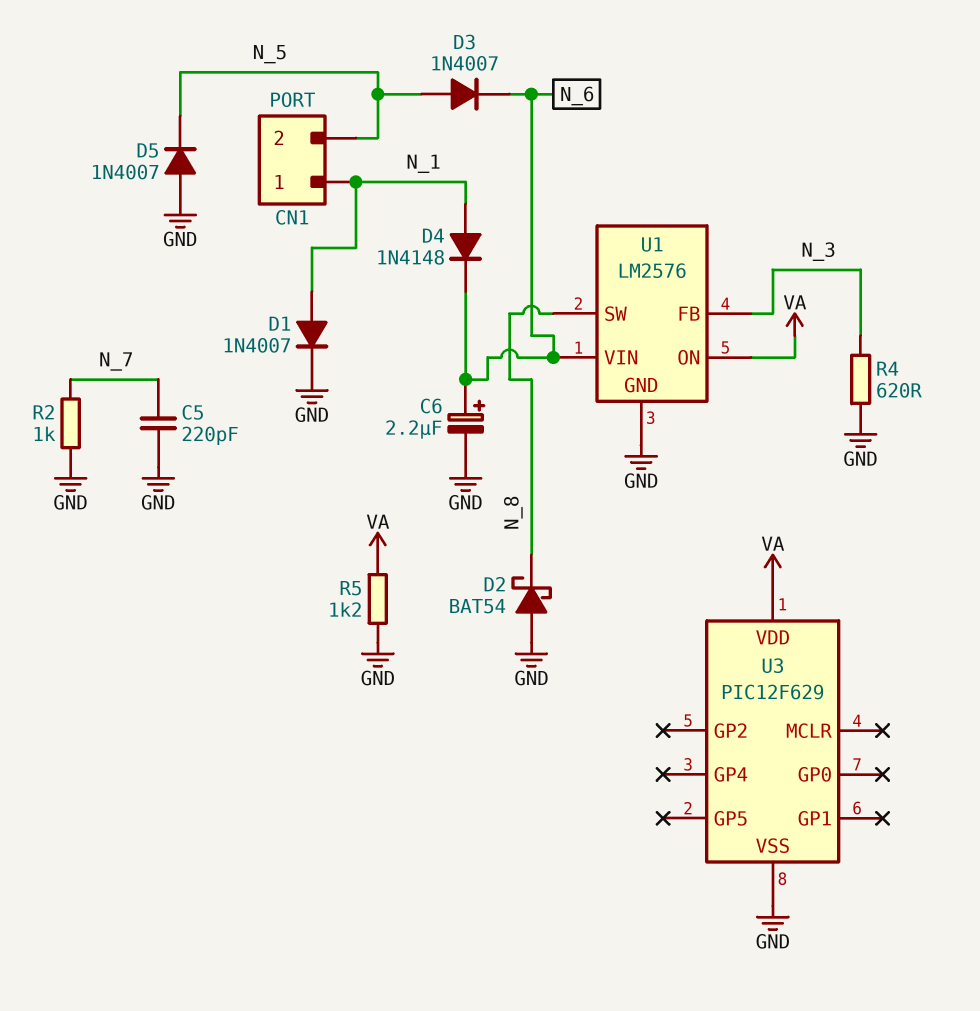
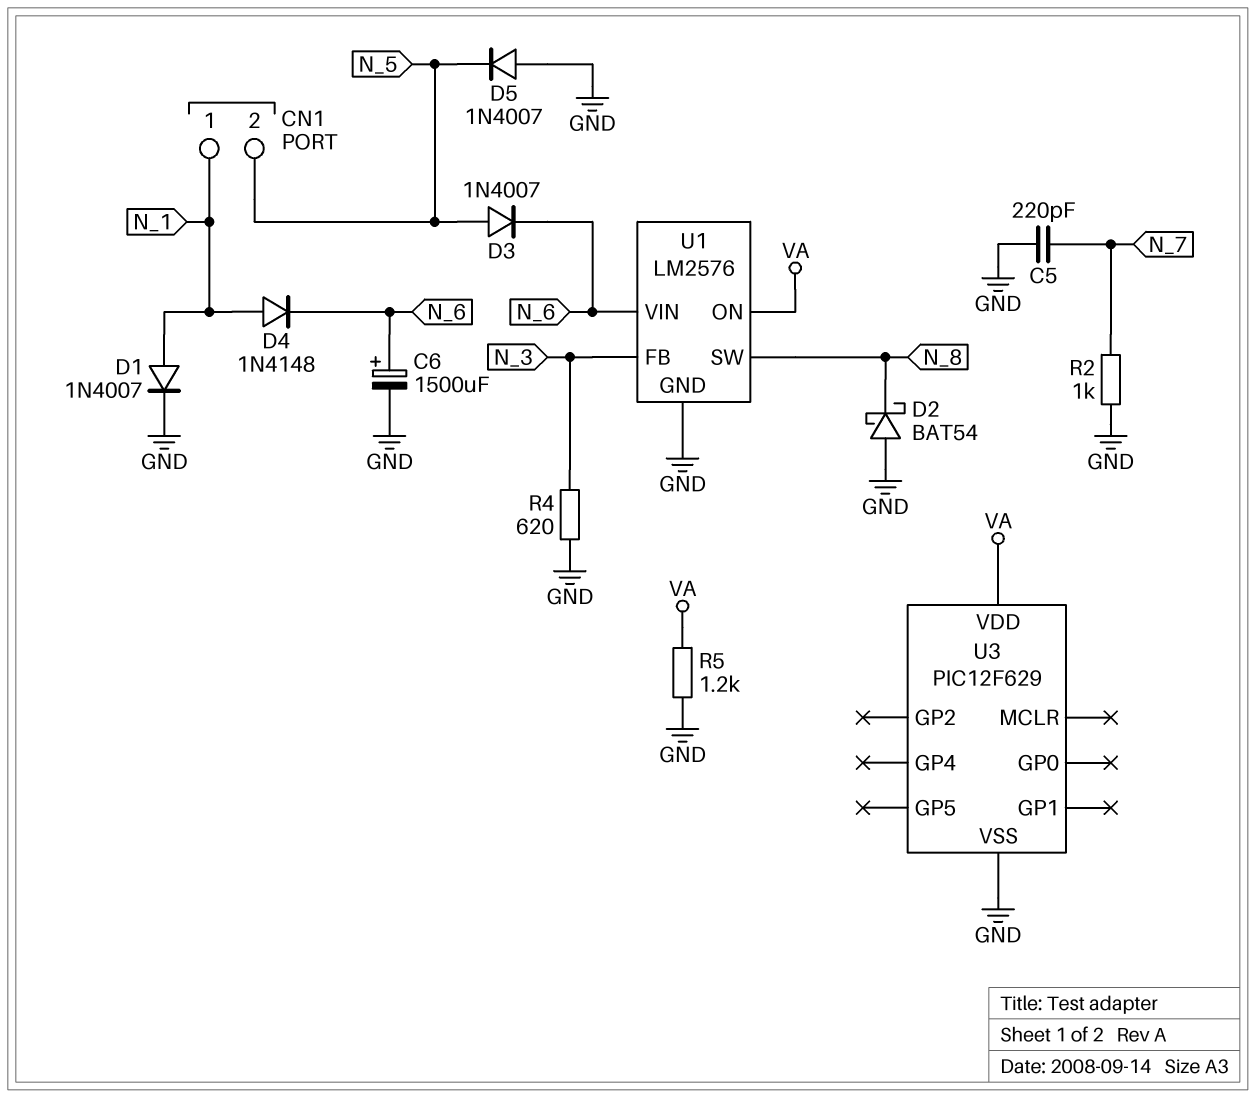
C6: 2.2uF (plus N_6, minus GND) -> 1500uF (plus N_6, minus GND)

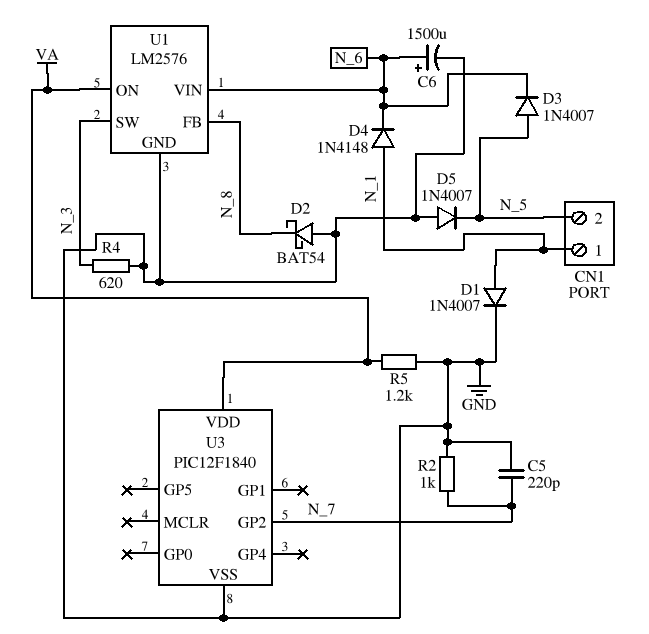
U1 pin FB: N_3 -> N_8
U1 pin SW: N_8 -> N_3
U3: PIC12F629 -> PIC12F1840
U3 pin GP2: none -> N_7

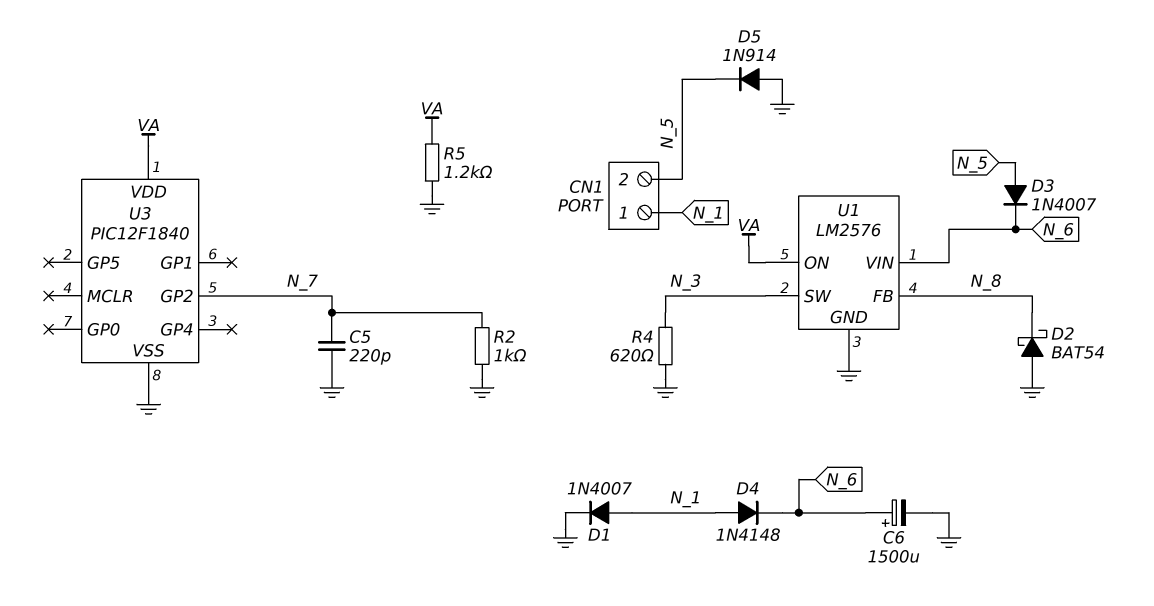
D5: diode 1N4007 (A GND, K N_5) -> diode 1N914 (A GND, K N_5)

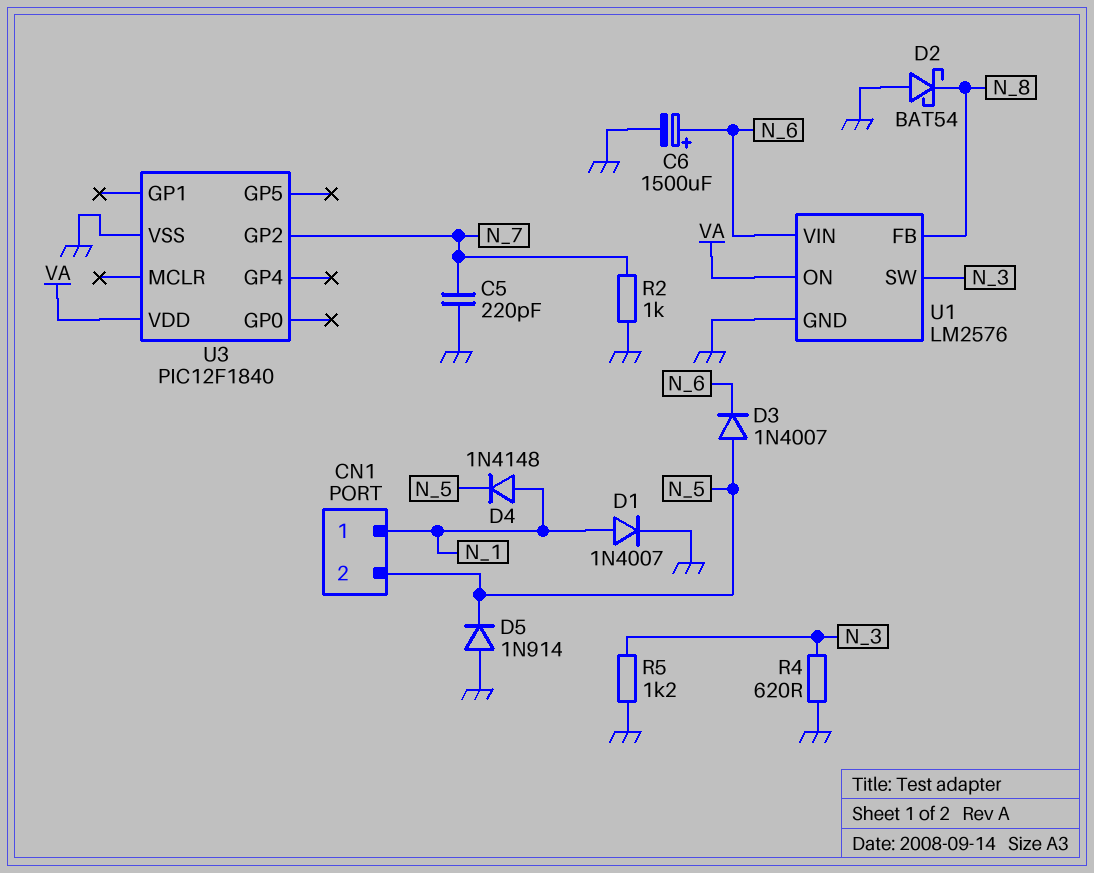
D4: diode 1N4148 (A N_1, K N_6) -> diode 1N4148 (A N_1, K N_5)
R5: 1.2k (GND, VA) -> 1.2k (GND, N_3)

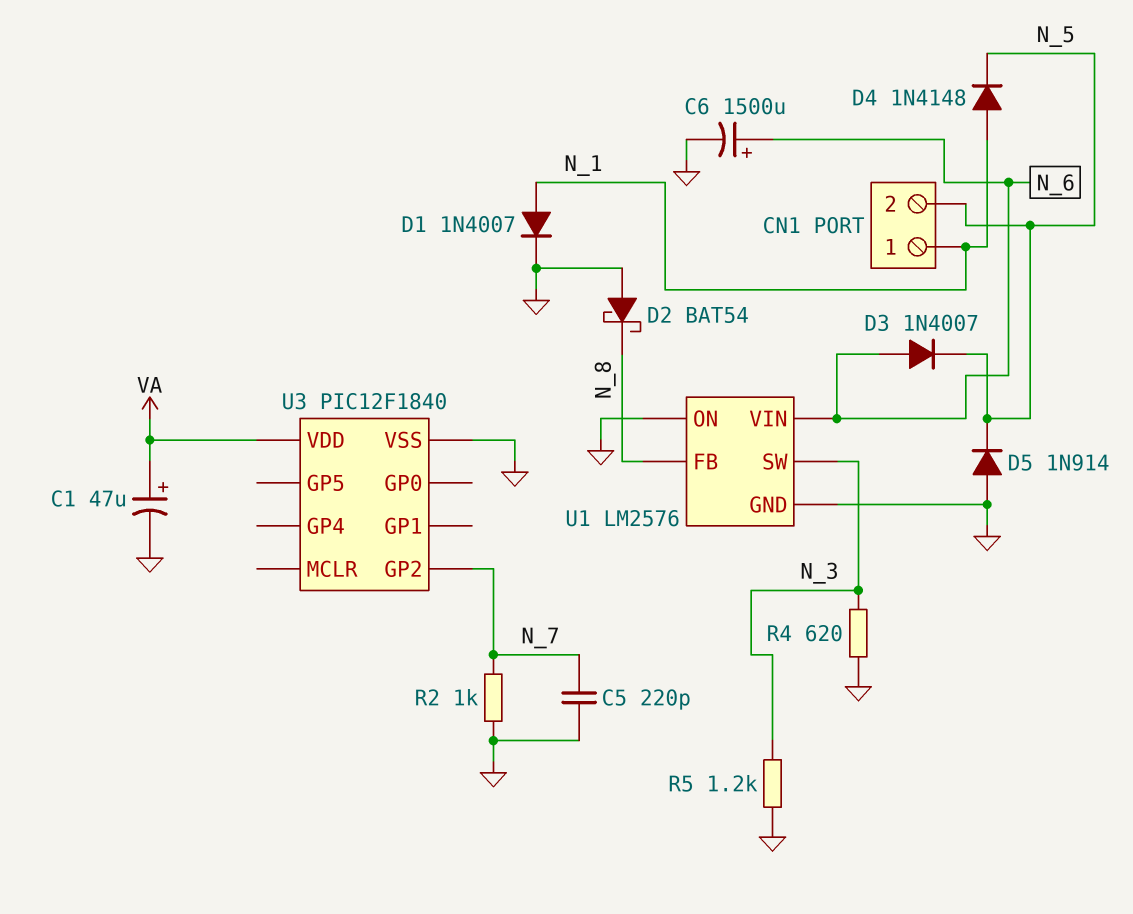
C1: none -> 47uF (plus VA, minus GND)
D3: diode 1N4007 (A N_5, K N_6) -> diode 1N4007 (A N_6, K N_5)
U1 pin ON: VA -> GND

